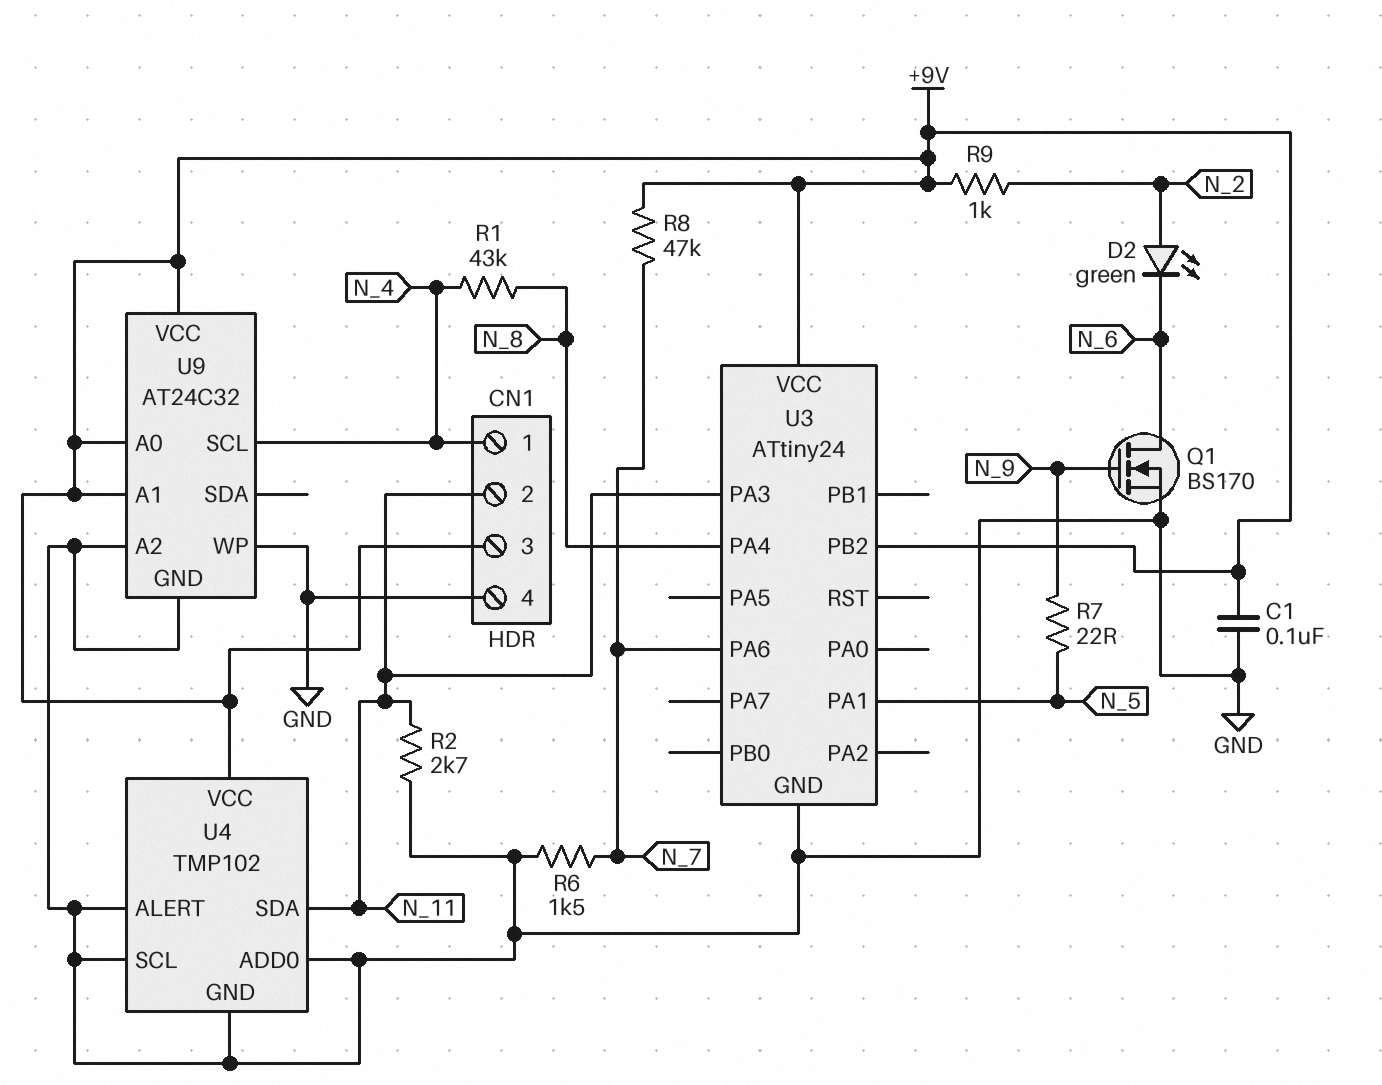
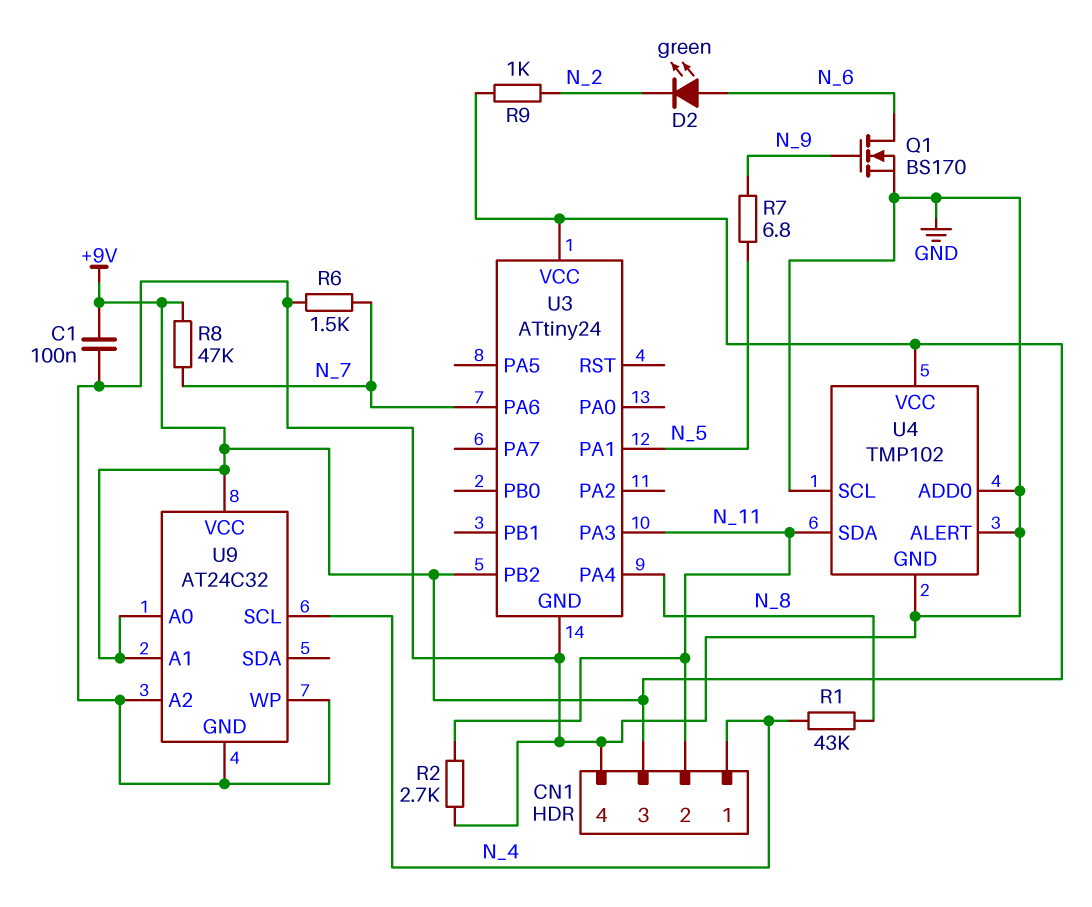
D2: LED green (A N_2, K N_6) -> LED green (A N_6, K N_2)
R7: 22 (N_5, N_9) -> 6.8 (N_5, N_9)

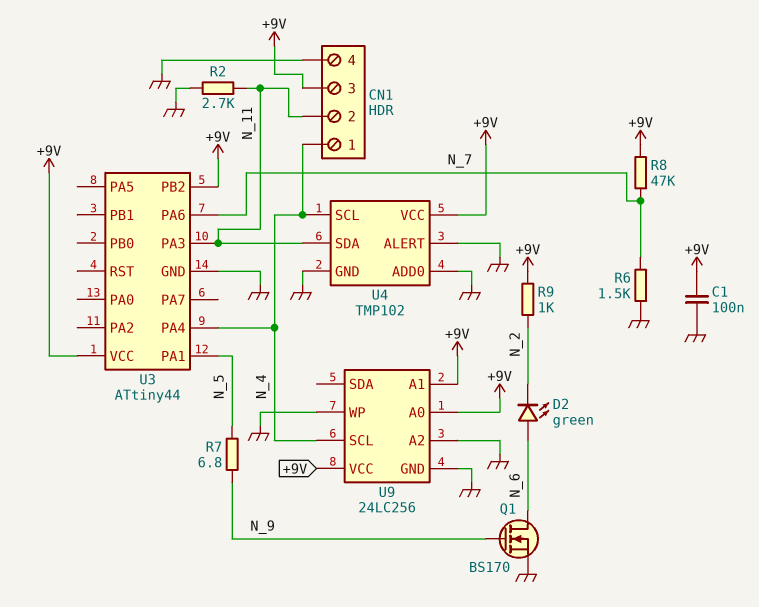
R1: 43k (N_4, N_8) -> none
U3: ATtiny24 -> ATtiny44
U3 pin PA4: N_8 -> N_4
U4 pin SCL: GND -> N_4
U9: AT24C32 -> 24LC256

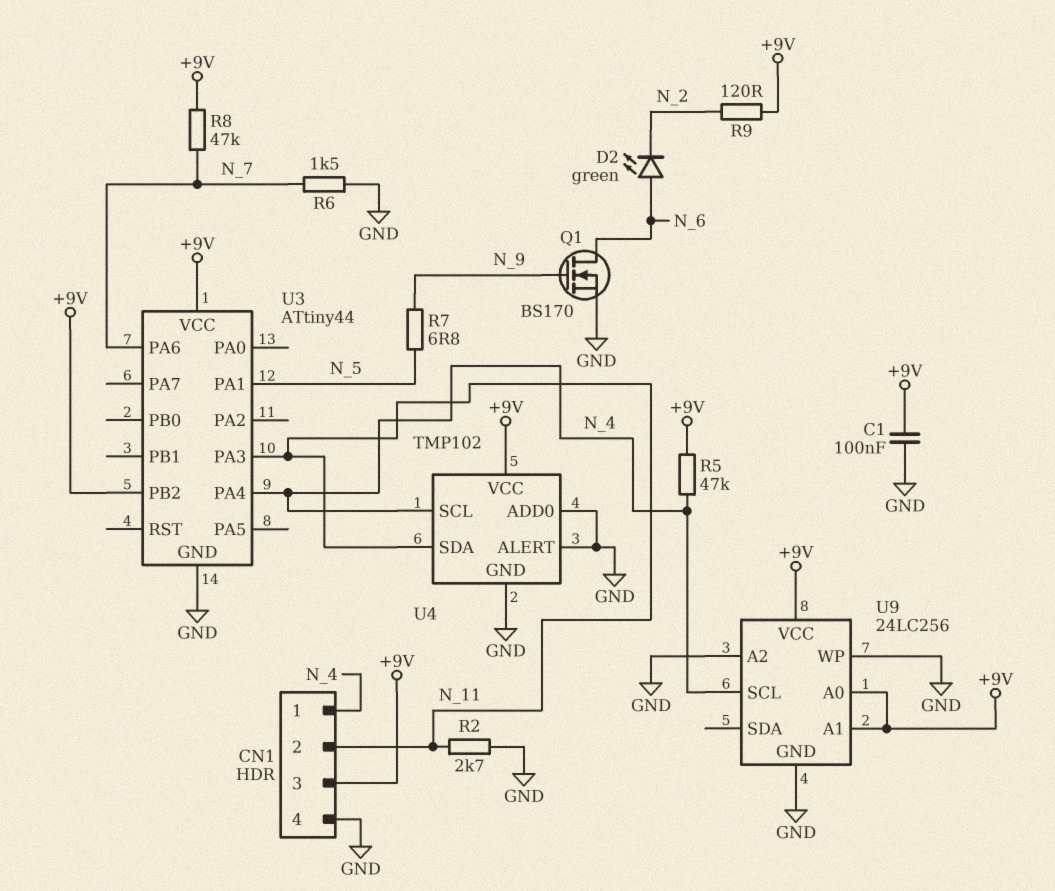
R5: none -> 47k (+9V, N_4)
R9: 1k (+9V, N_2) -> 120 (+9V, N_2)

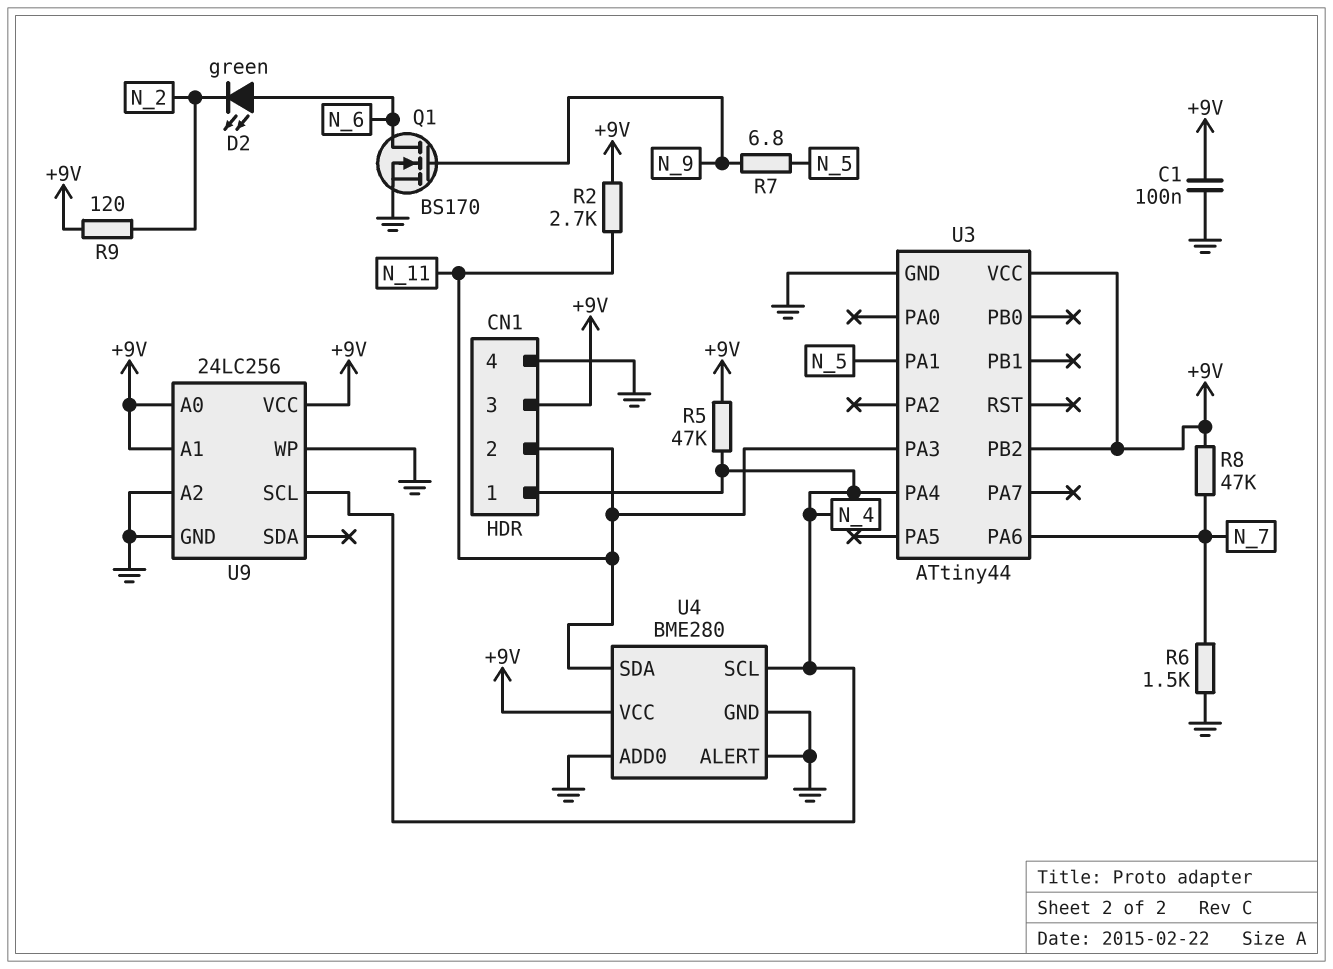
R2: 2.7k (GND, N_11) -> 2.7k (+9V, N_11)
U4: TMP102 -> BME280

